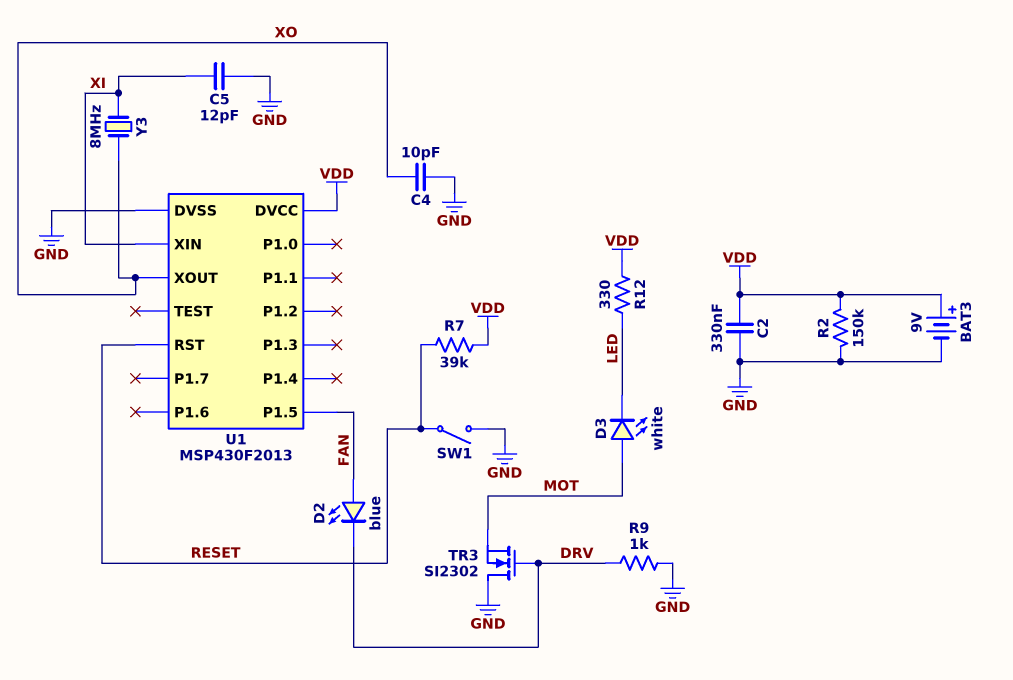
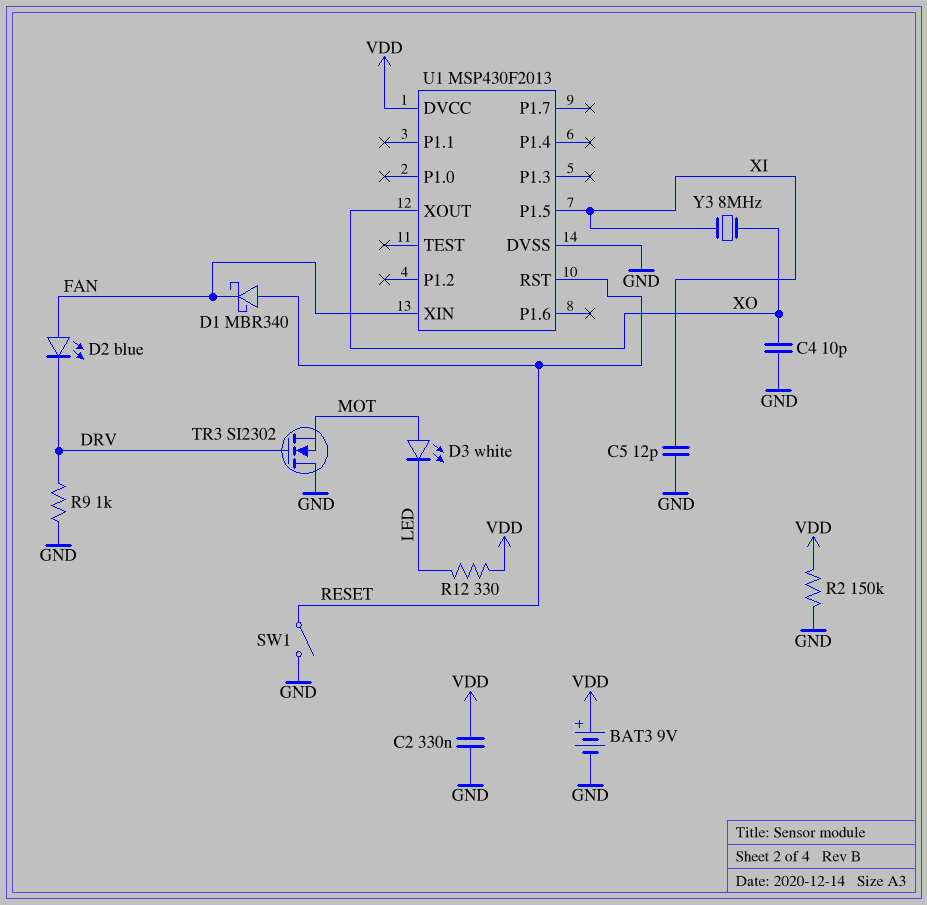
D1: none -> schottky MBR340 (A RESET, K FAN)
R7: 39k (RESET, VDD) -> none
U1 pin P1.5: FAN -> XI
U1 pin XIN: XI -> FAN

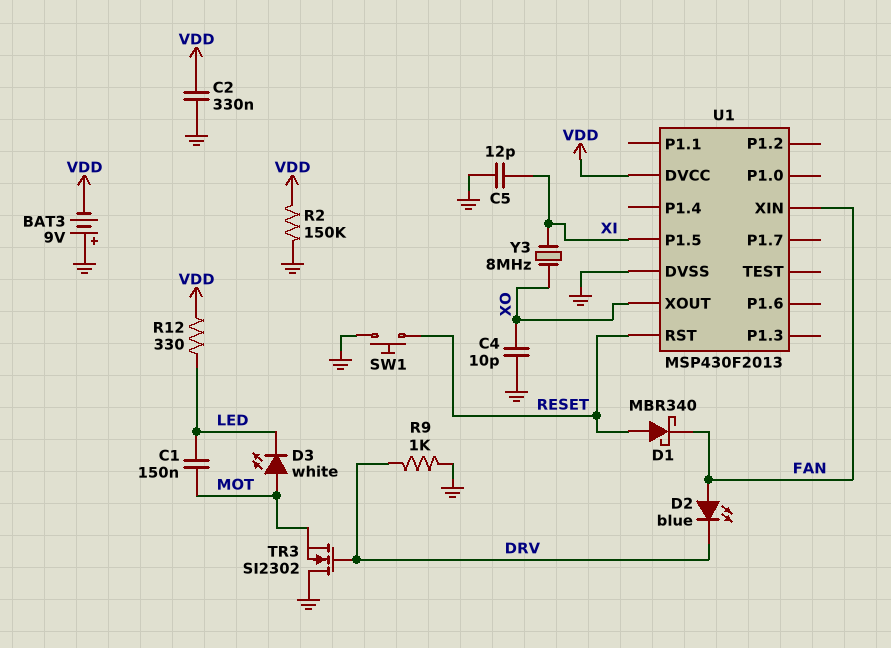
BAT3: 9V (plus VDD, minus GND) -> 9V (plus GND, minus VDD)
C1: none -> 150nF (LED, MOT)
SW1: switch (GND, RESET) -> button (GND, RESET)

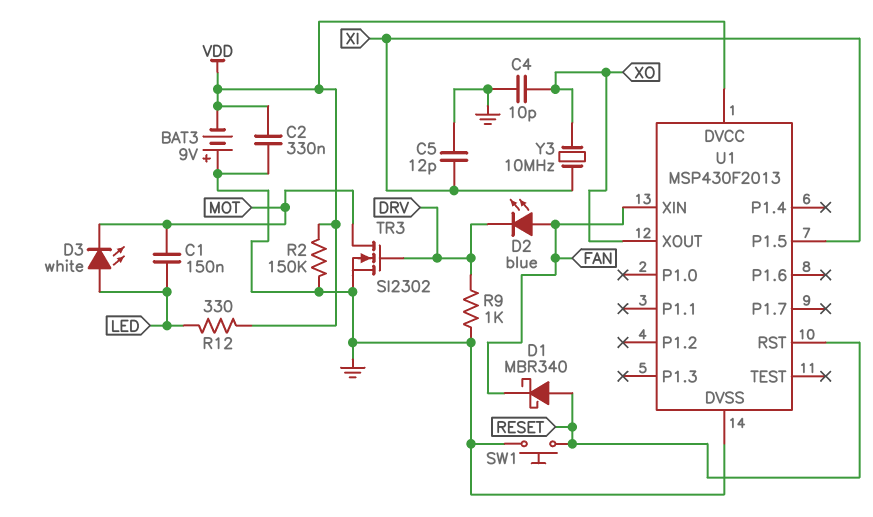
D3: LED white (A MOT, K LED) -> LED white (A LED, K MOT)
TR3: NMOS SI2302 (G DRV, D GND, S MOT) -> NMOS SI2302 (G DRV, D MOT, S GND)
Y3: 8MHz (XI, XO) -> 10MHz (XI, XO)

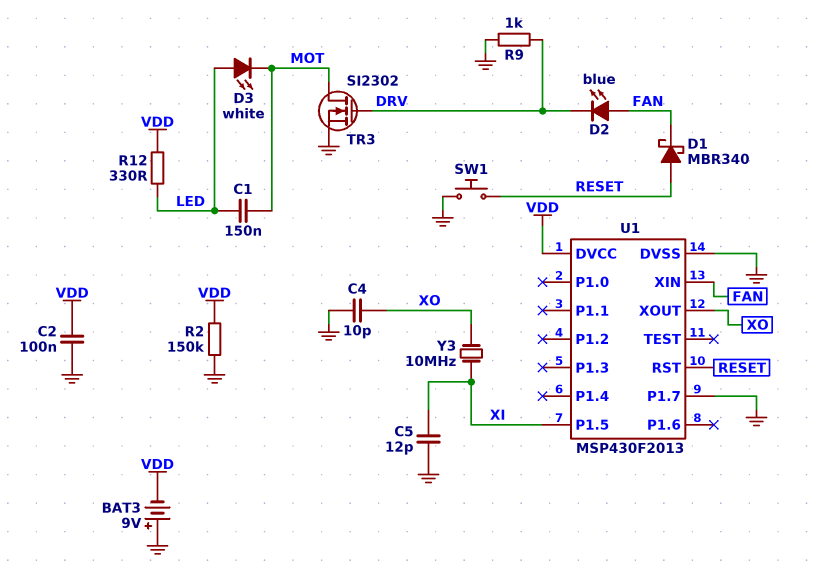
C2: 330nF (GND, VDD) -> 100nF (GND, VDD)
U1 pin P1.7: none -> GND

